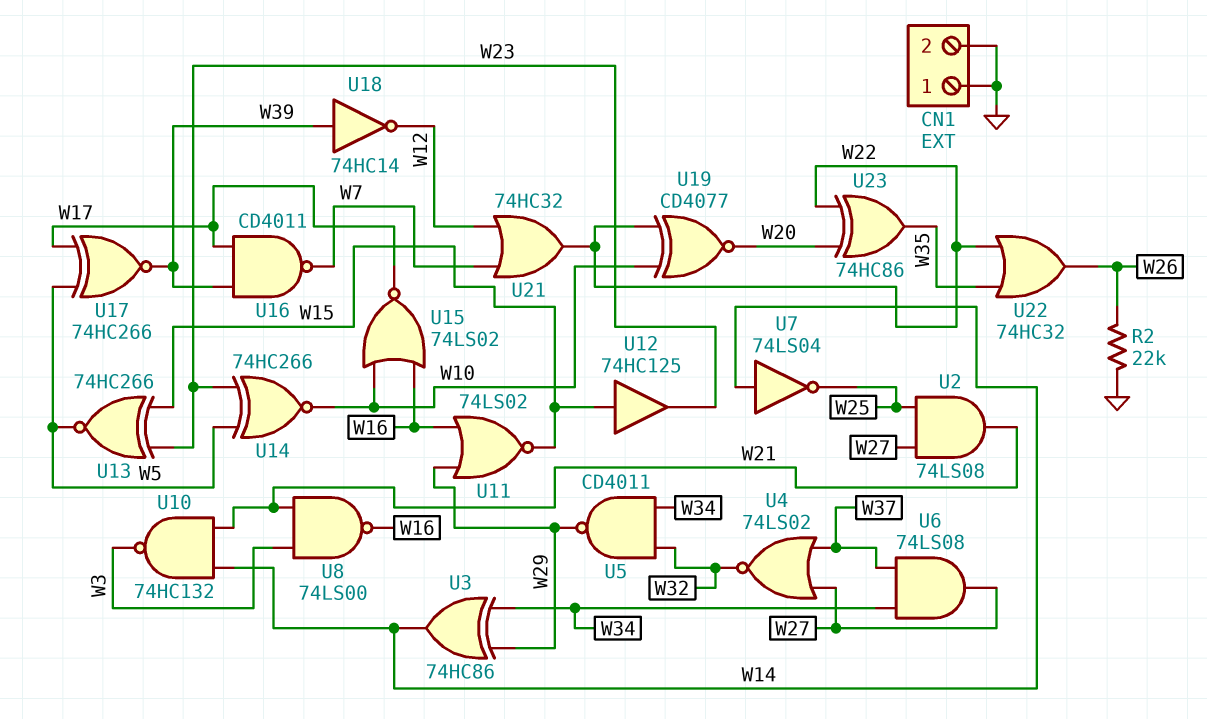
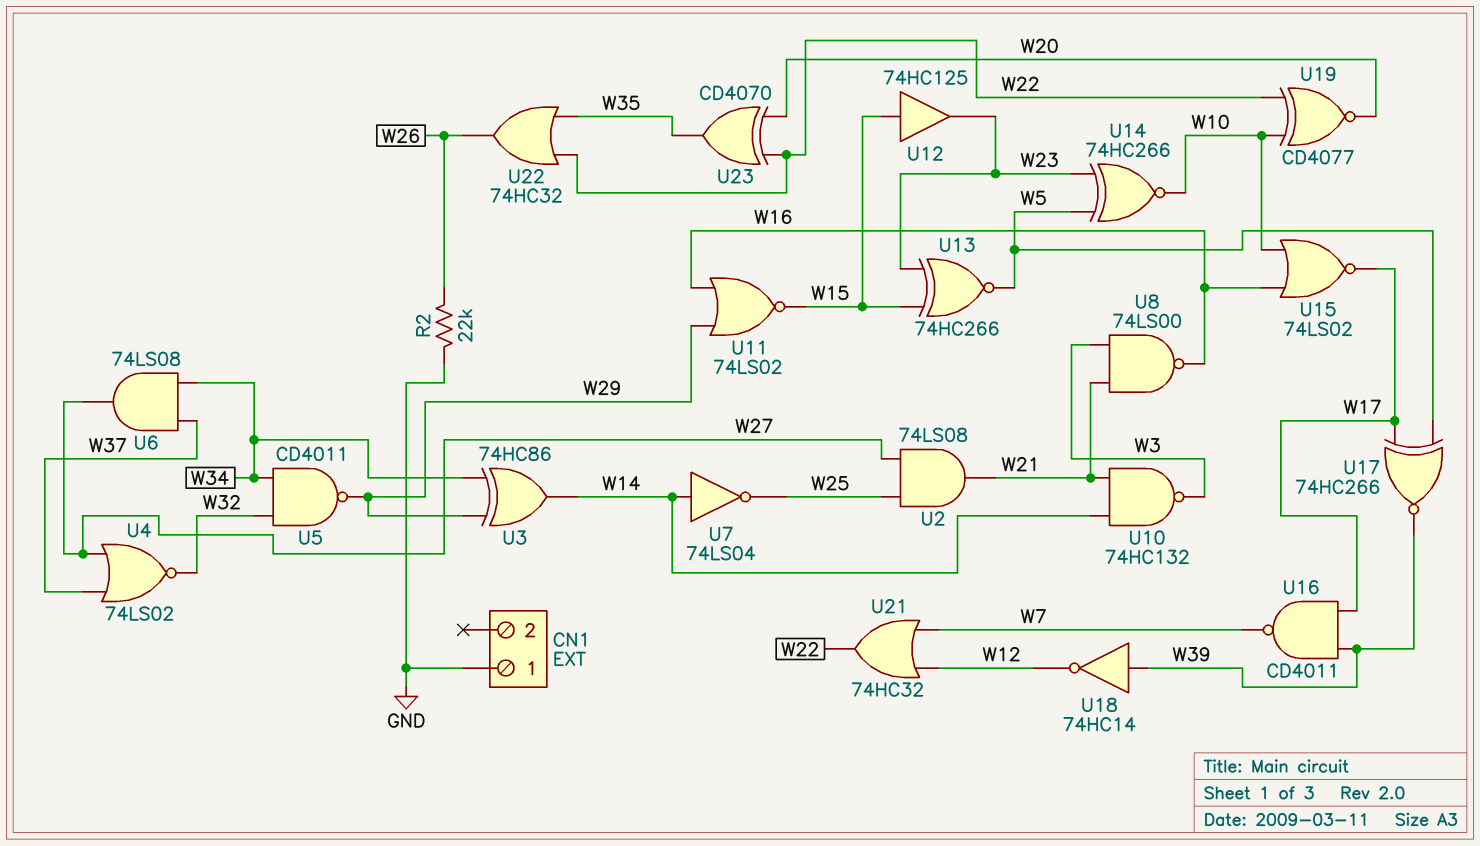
CN1 pin 2: GND -> none
U23: XOR 74HC86 (in W20, in W22, out W35) -> XOR CD4070 (in W20, in W22, out W35)

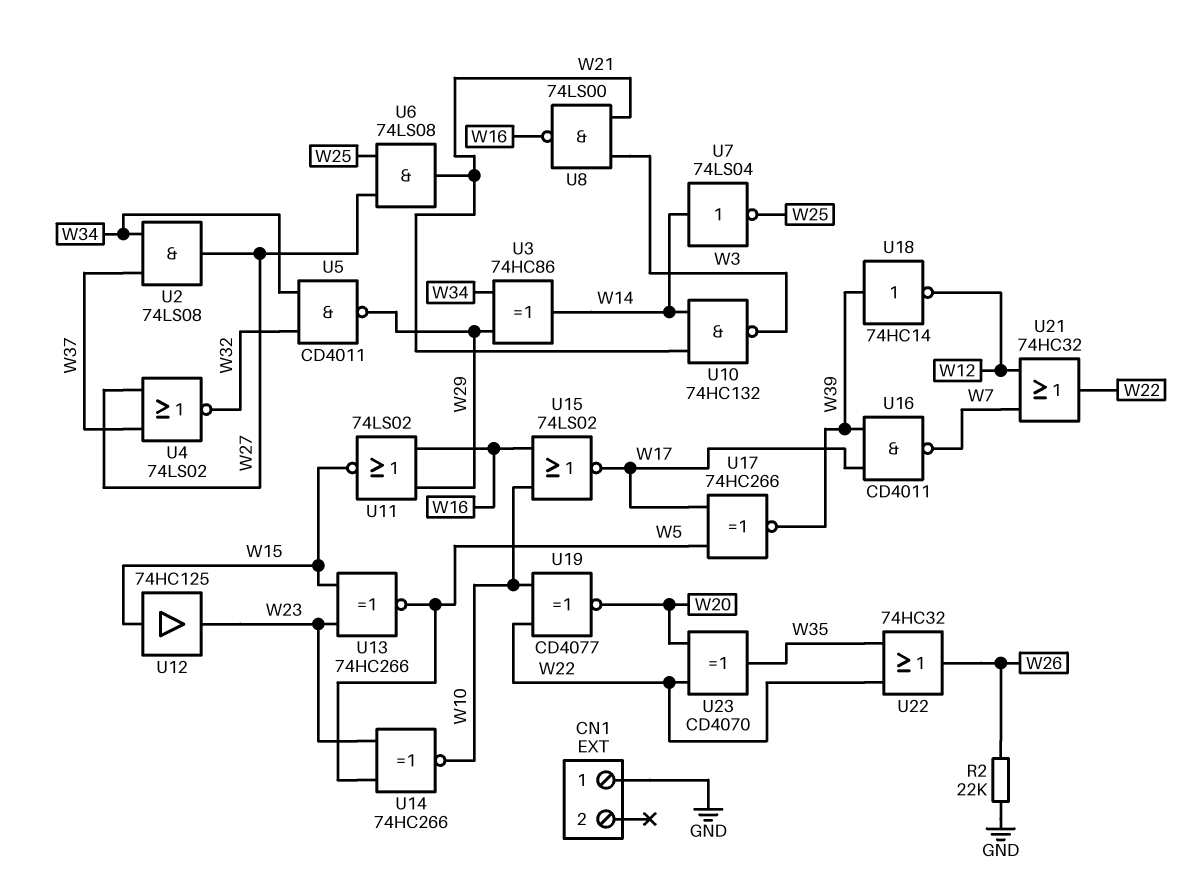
U2: AND 74LS08 (in W25, in W27, out W21) -> AND 74LS08 (in W34, in W37, out W27)
U6: AND 74LS08 (in W34, in W37, out W27) -> AND 74LS08 (in W25, in W27, out W21)

